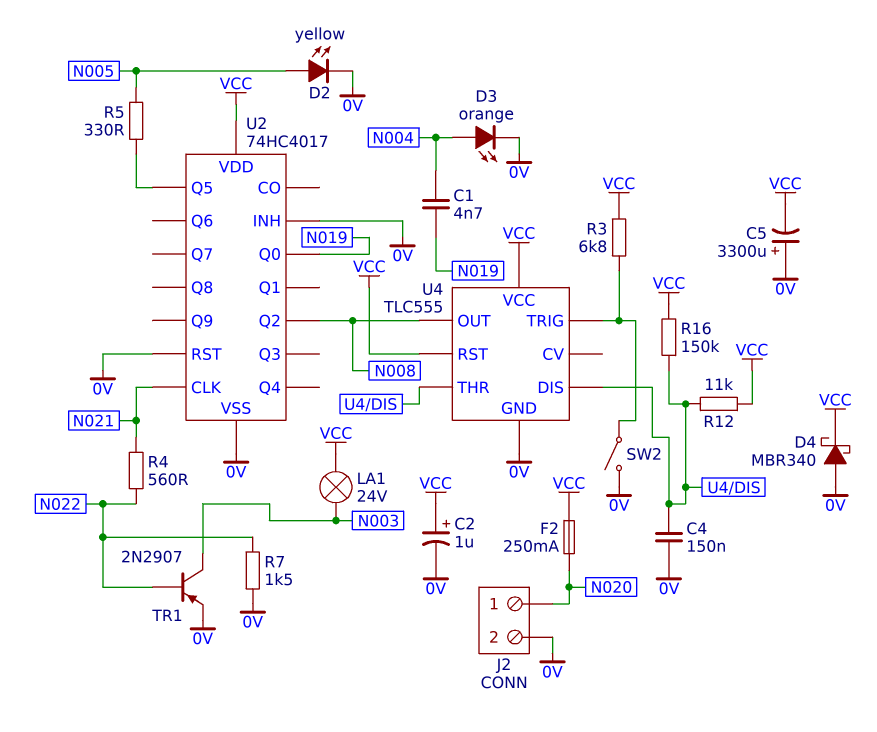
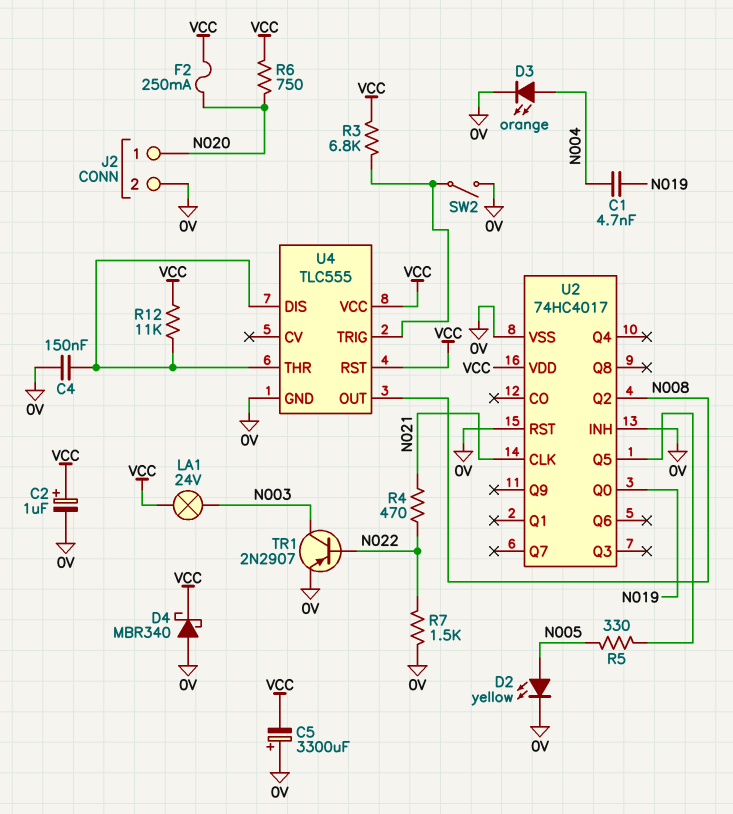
R4: 560 (N021, N022) -> 470 (N021, N022)
R6: none -> 750 (N020, VCC)
R16: 150k (U4/DIS, VCC) -> none

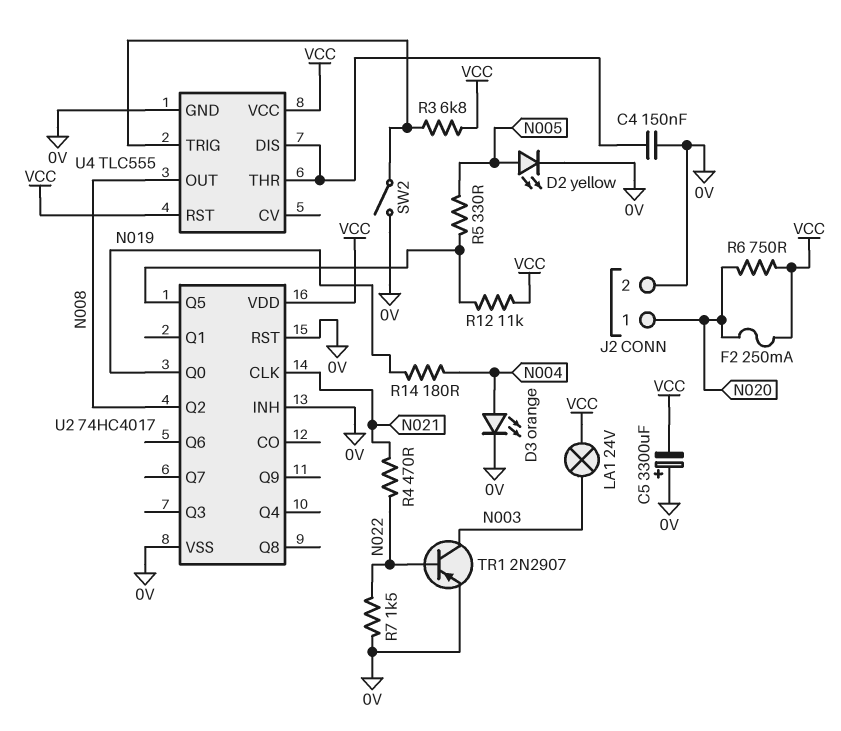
C1: 4.7nF (N004, N019) -> none
C2: 1uF (plus VCC, minus 0V) -> none
D4: schottky MBR340 (A 0V, K VCC) -> none
R12: 11k (U4/DIS, VCC) -> 11k (U2/Q5, VCC)
R14: none -> 180 (N004, N019)

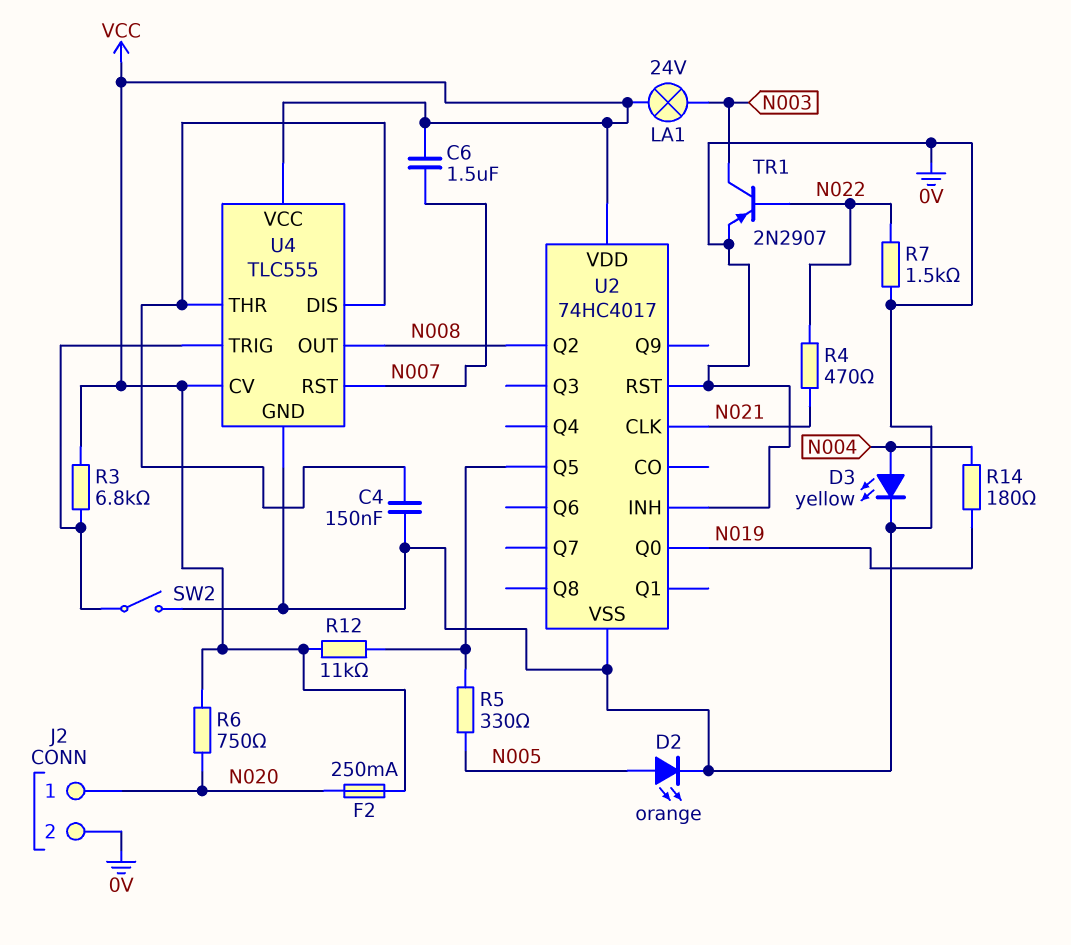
C5: 3300uF (plus 0V, minus VCC) -> none
C6: none -> 1.5uF (N007, VCC)
D2: LED yellow (A N005, K 0V) -> LED orange (A N005, K 0V)
D3: LED orange (A N004, K 0V) -> LED yellow (A N004, K 0V)
U4 pin CV: none -> VCC
U4 pin RST: VCC -> N007

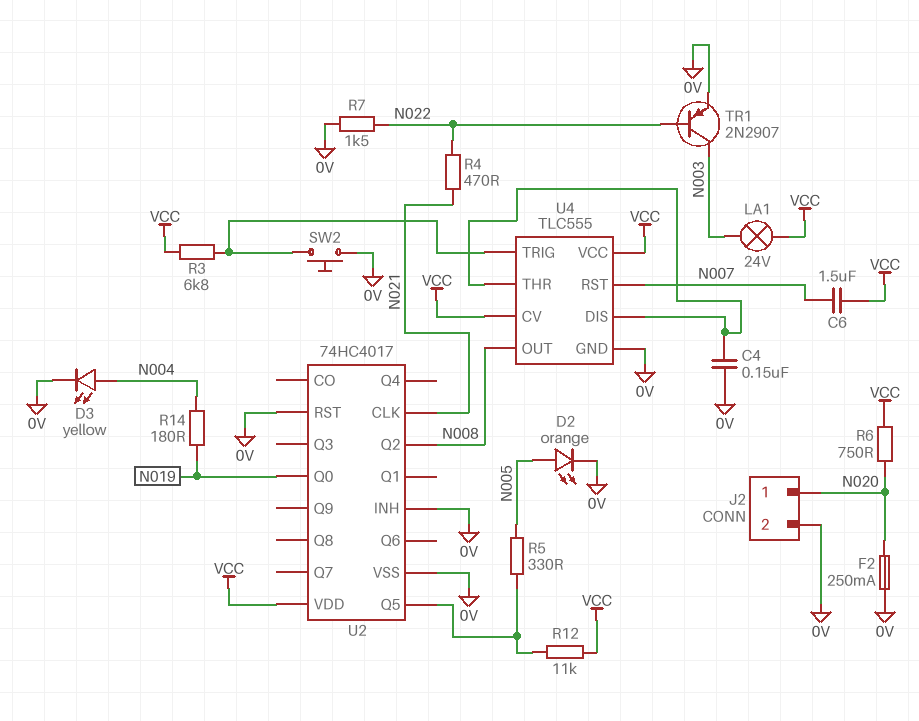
F2: 250mA (N020, VCC) -> 250mA (0V, N020)
SW2: switch (0V, U4/TRIG) -> button (0V, U4/TRIG)

